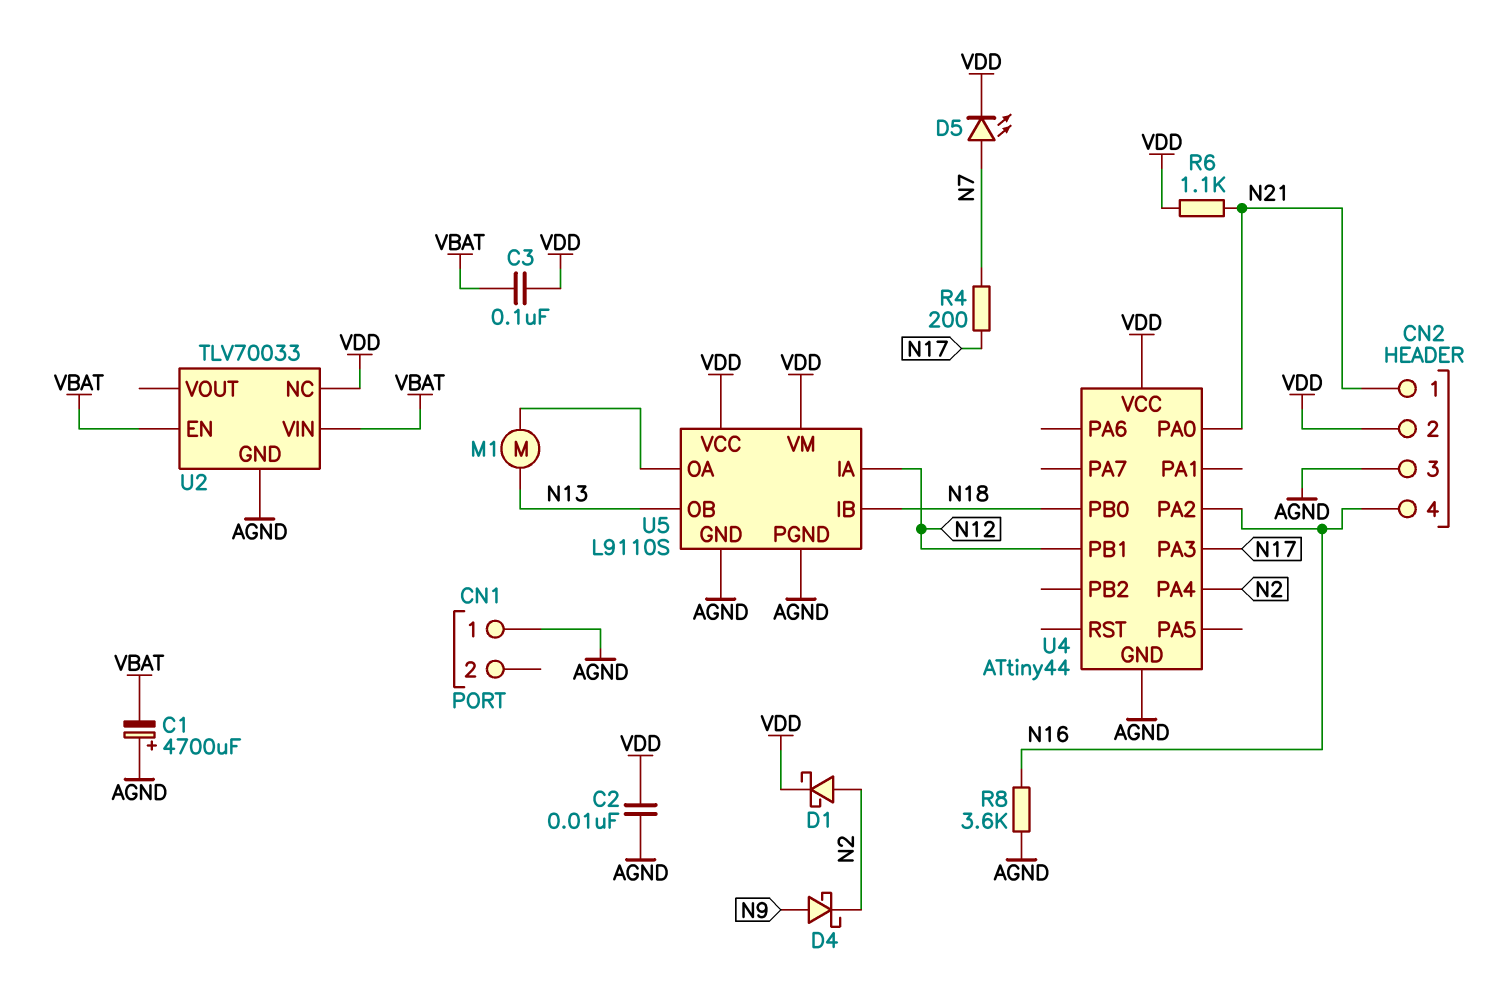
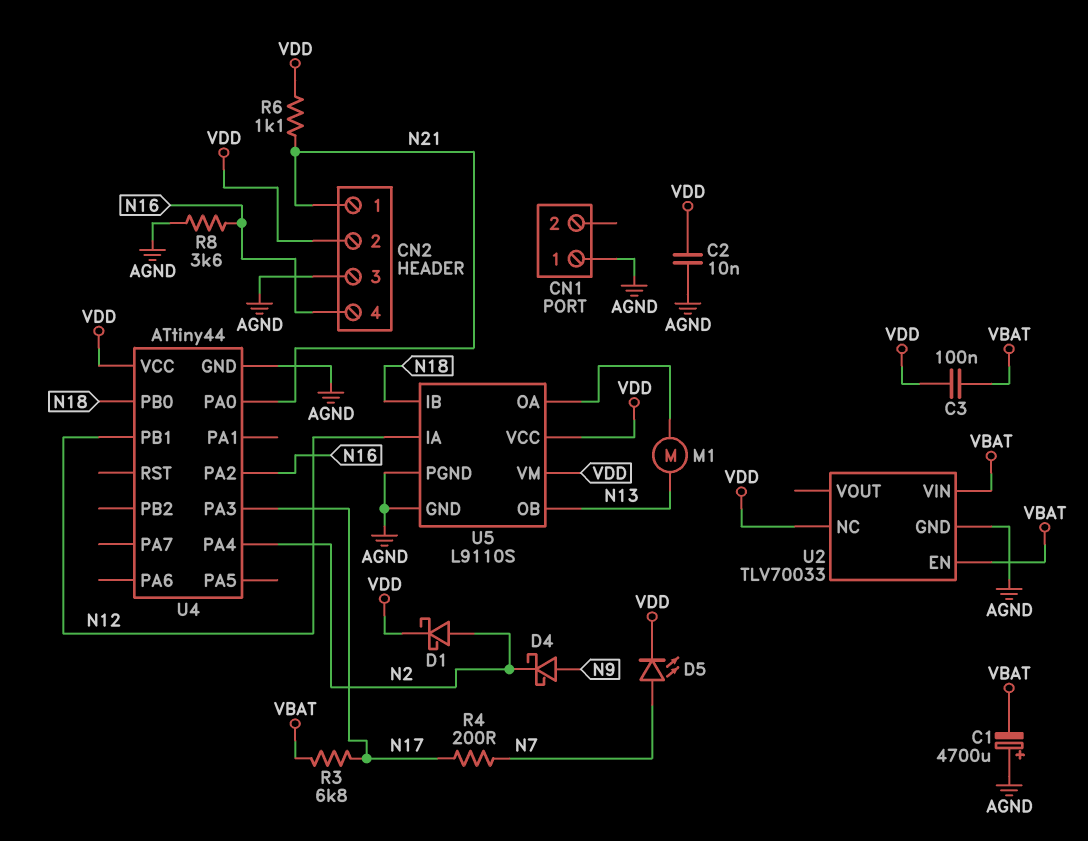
R3: none -> 6.8k (N17, VBAT)

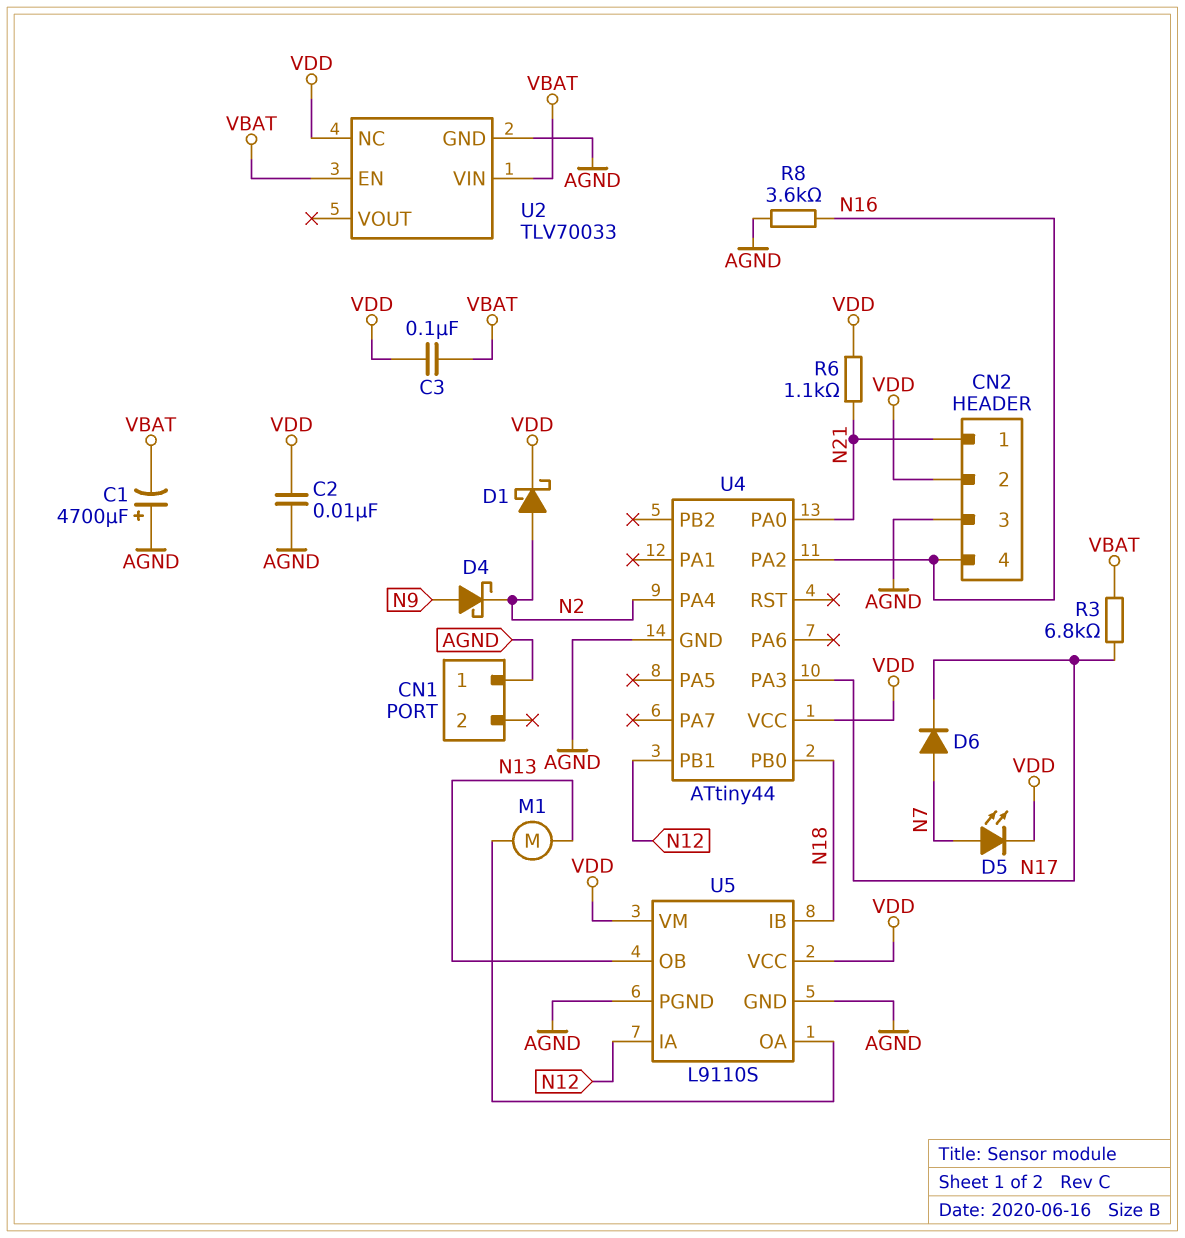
D6: none -> diode (A N7, K N17)
R4: 200 (N7, N17) -> none

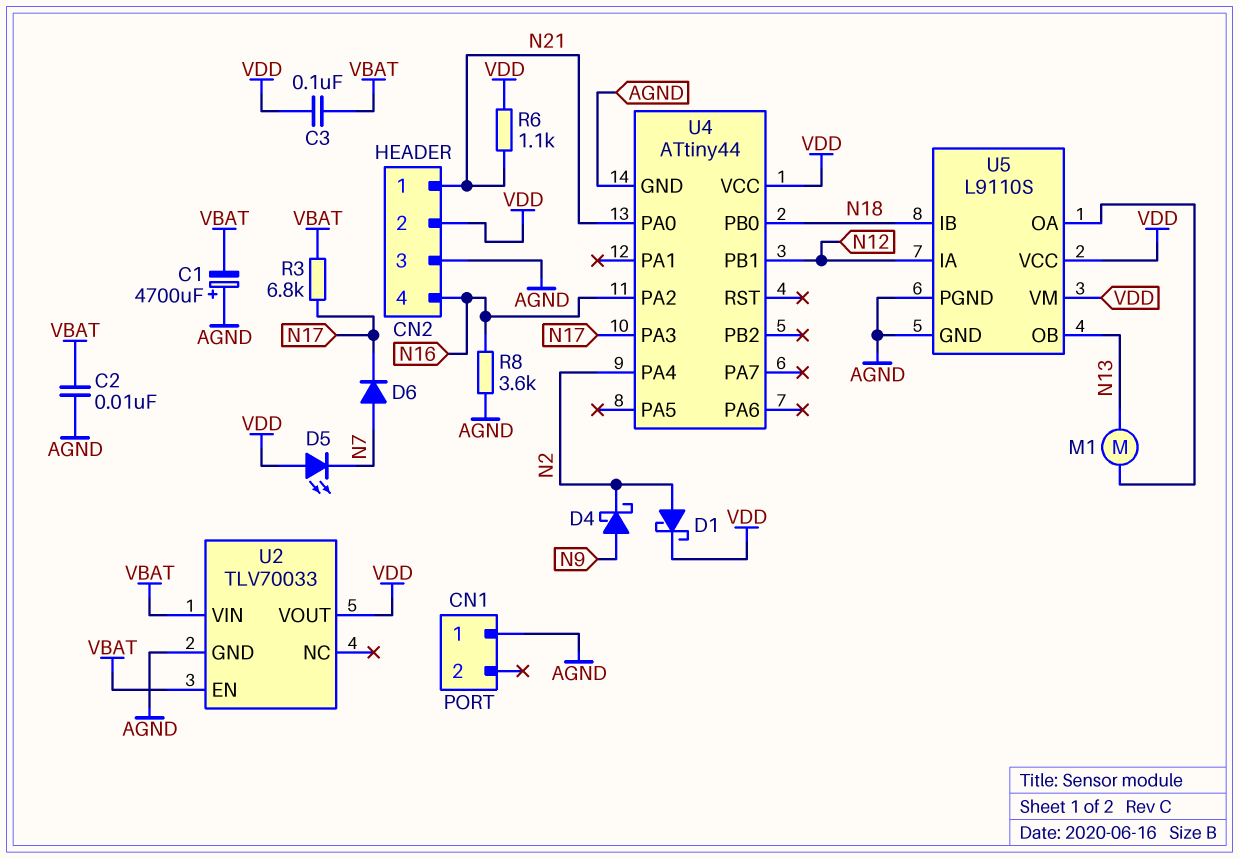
C2: 10nF (AGND, VDD) -> 10nF (AGND, VBAT)
D5: LED (A N7, K VDD) -> LED (A VDD, K N7)
U2 pin NC: VDD -> none
U2 pin VOUT: none -> VDD

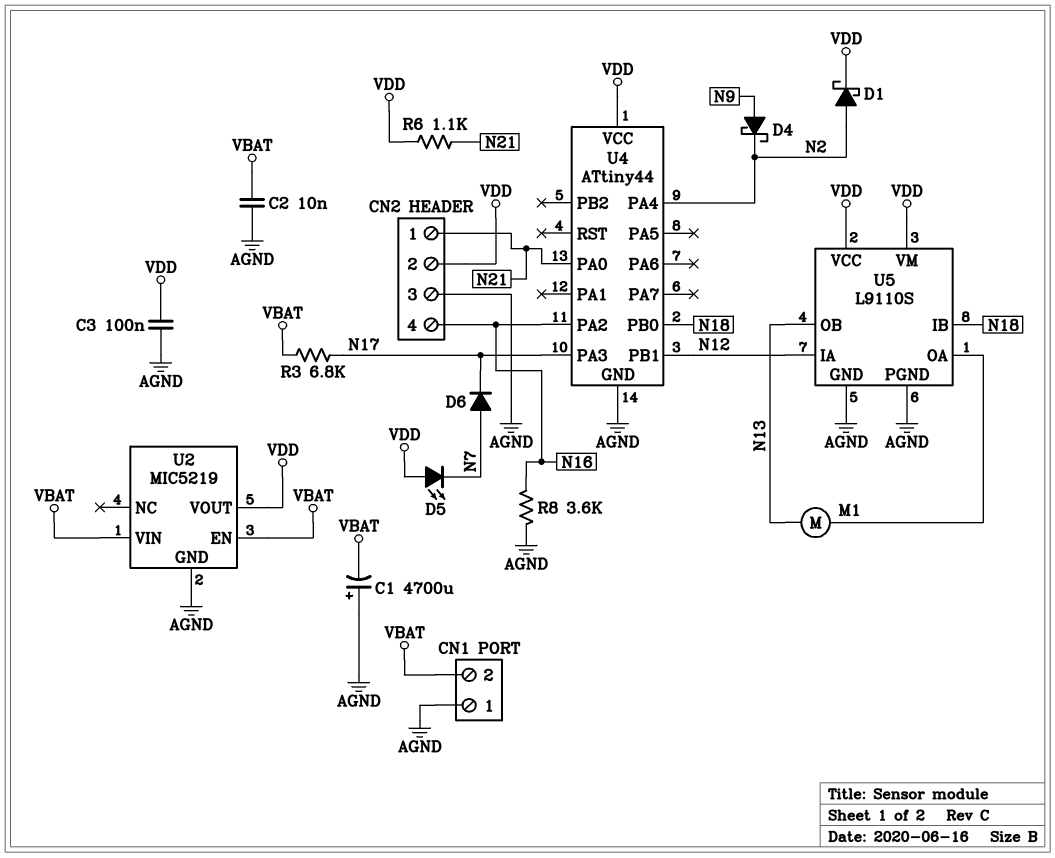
C3: 100nF (VBAT, VDD) -> 100nF (AGND, VDD)
CN1 pin 2: none -> VBAT
U2: TLV70033 -> MIC5219

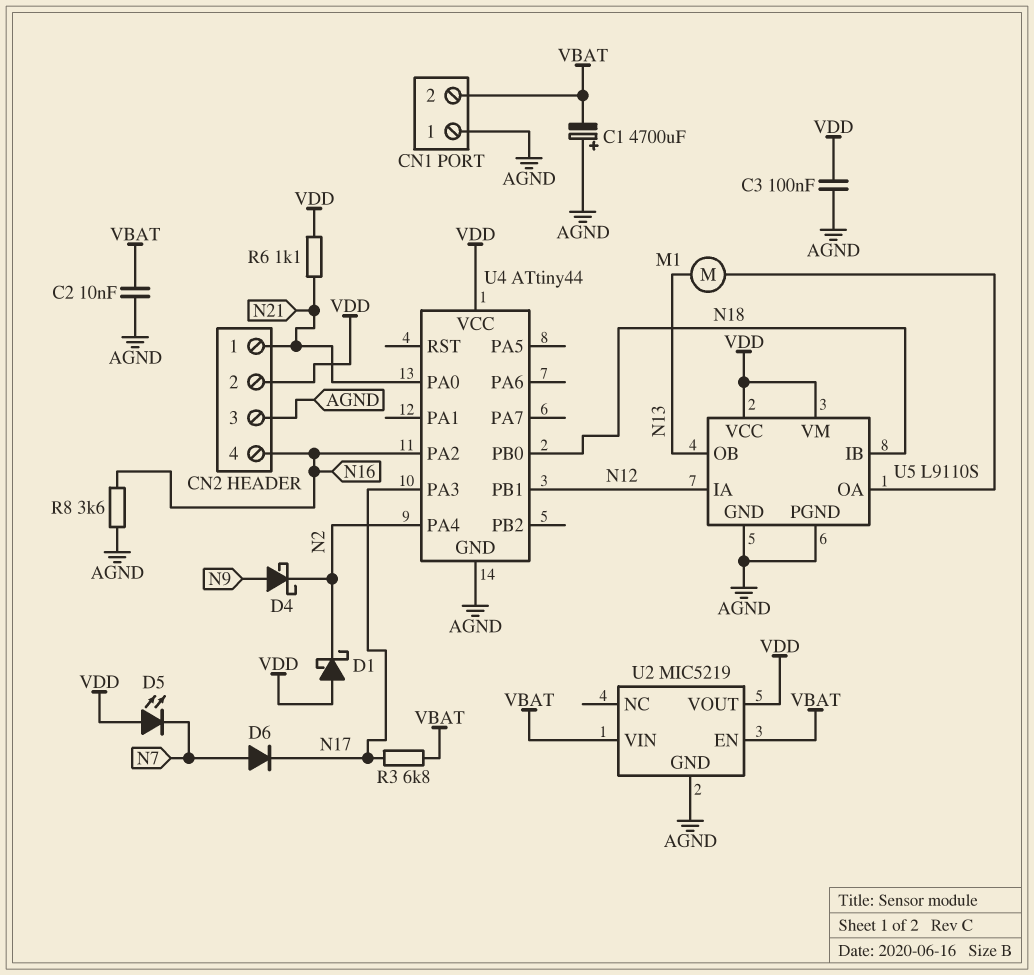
D1: schottky (A N2, K VDD) -> schottky (A VDD, K N2)

